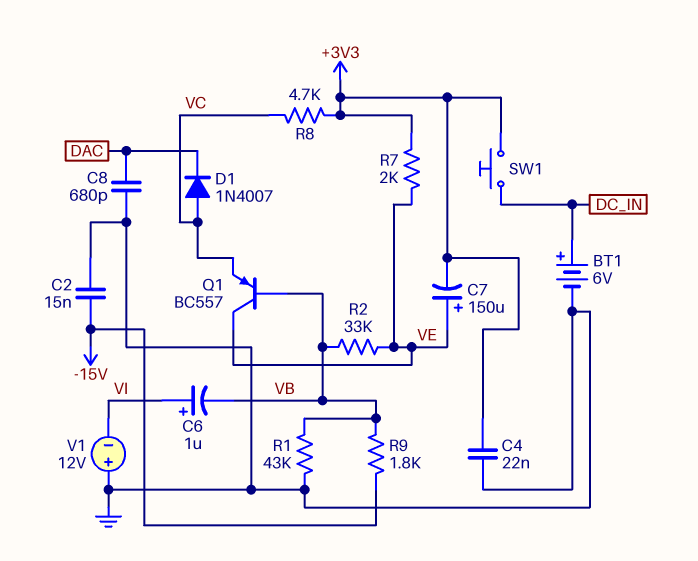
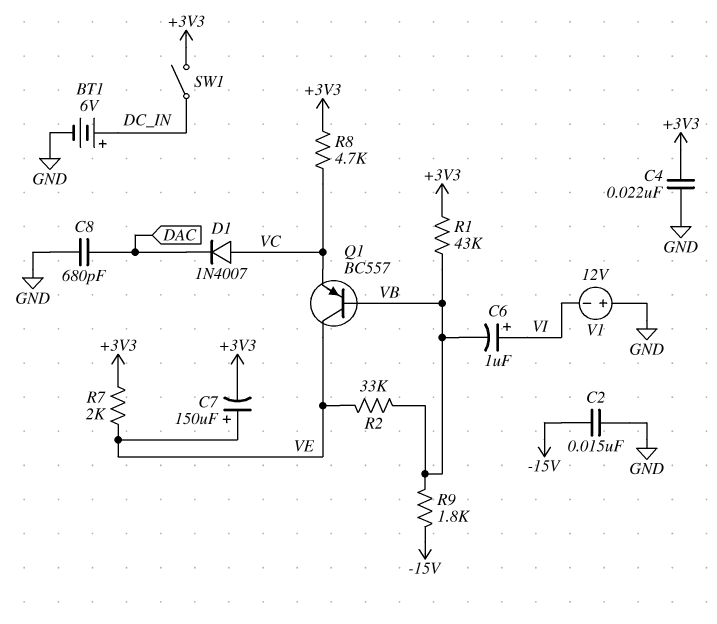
R1: 43k (GND, VB) -> 43k (+3V3, VB)
SW1: button (+3V3, DC_IN) -> switch (+3V3, DC_IN)

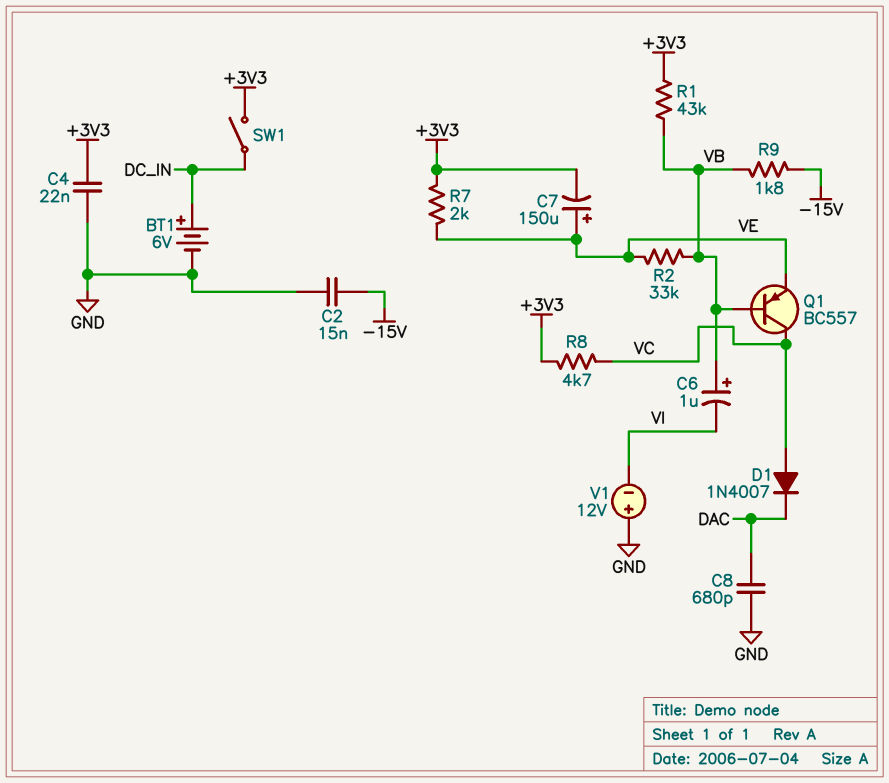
C6: 1uF (plus VI, minus VB) -> 1uF (plus VB, minus VI)
Q1: PNP BC557 (B VB, C VE, E VC) -> PNP BC557 (B VB, C VC, E VE)

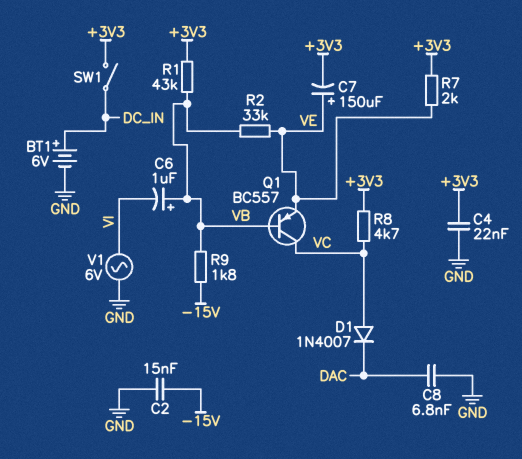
C8: 680pF (DAC, GND) -> 6.8nF (DAC, GND)
V1: 12V (plus GND, minus VI) -> AC 6V (GND, VI)

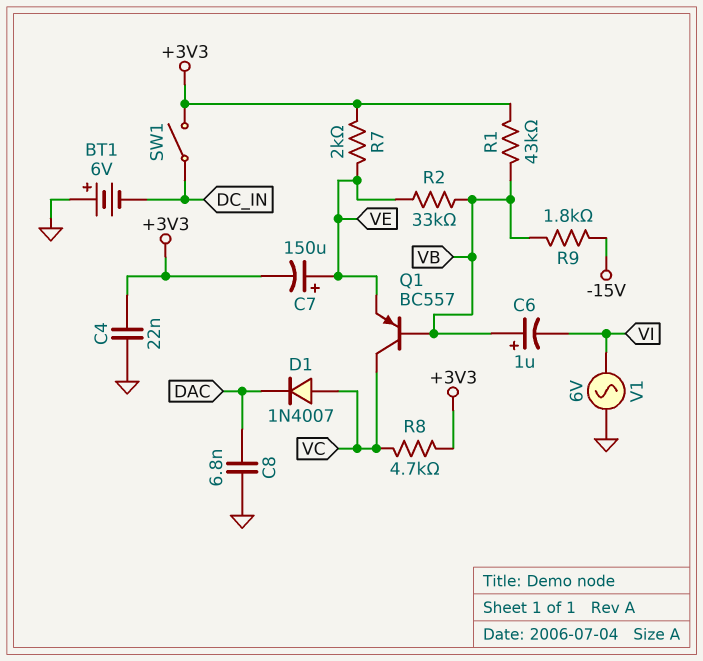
BT1: 6V (plus DC_IN, minus GND) -> 6V (plus GND, minus DC_IN)
C2: 15nF (-15V, GND) -> none

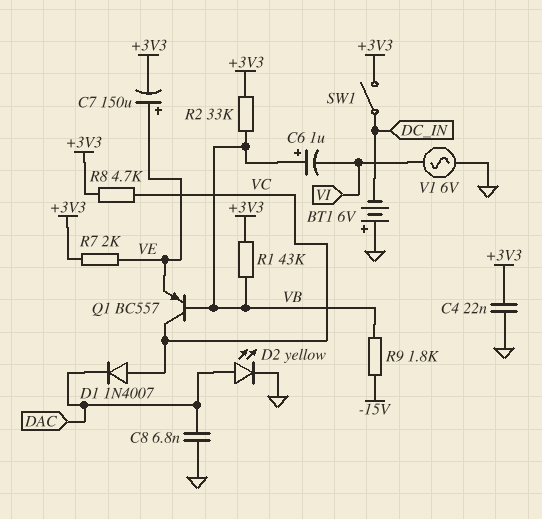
D2: none -> LED yellow (A DAC, K GND)
R2: 33k (VB, VE) -> 33k (+3V3, VB)

